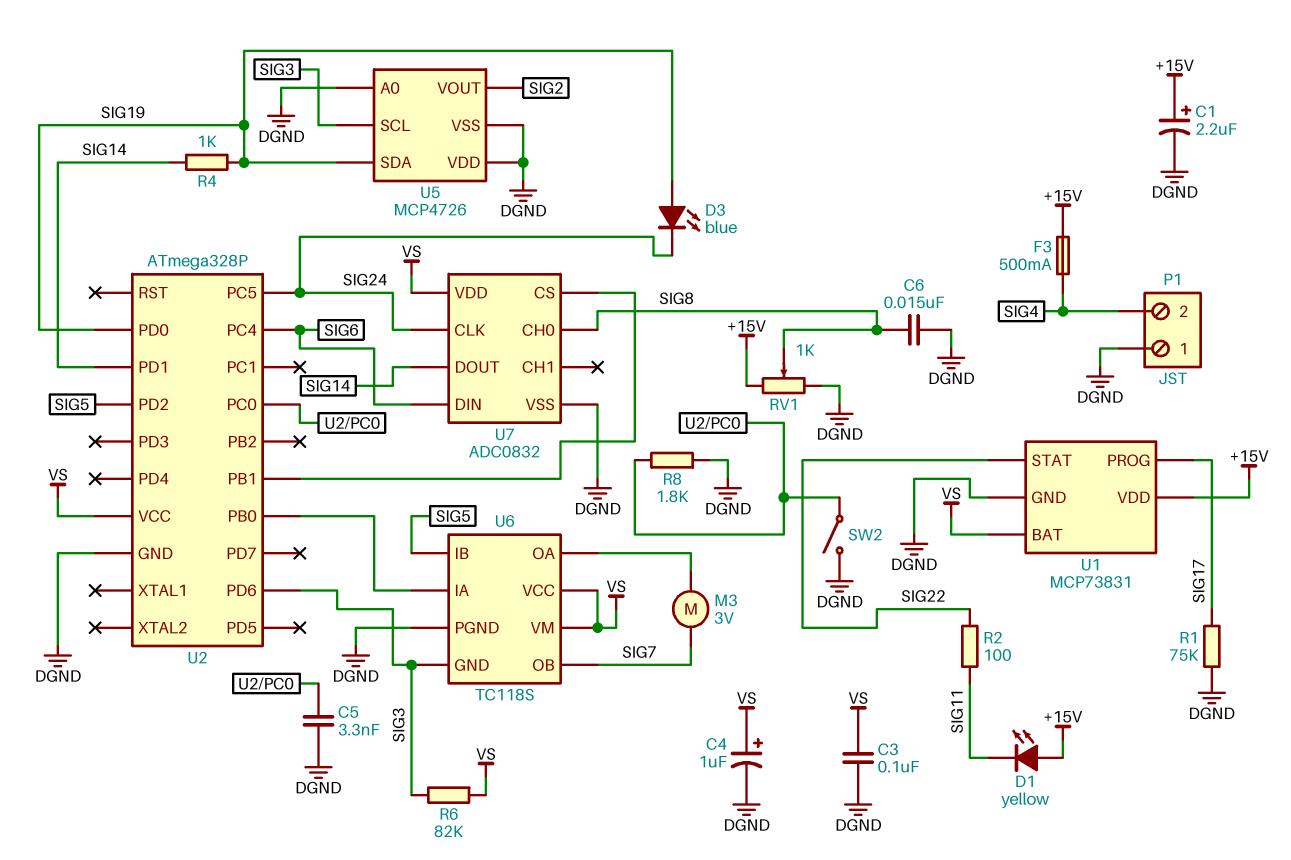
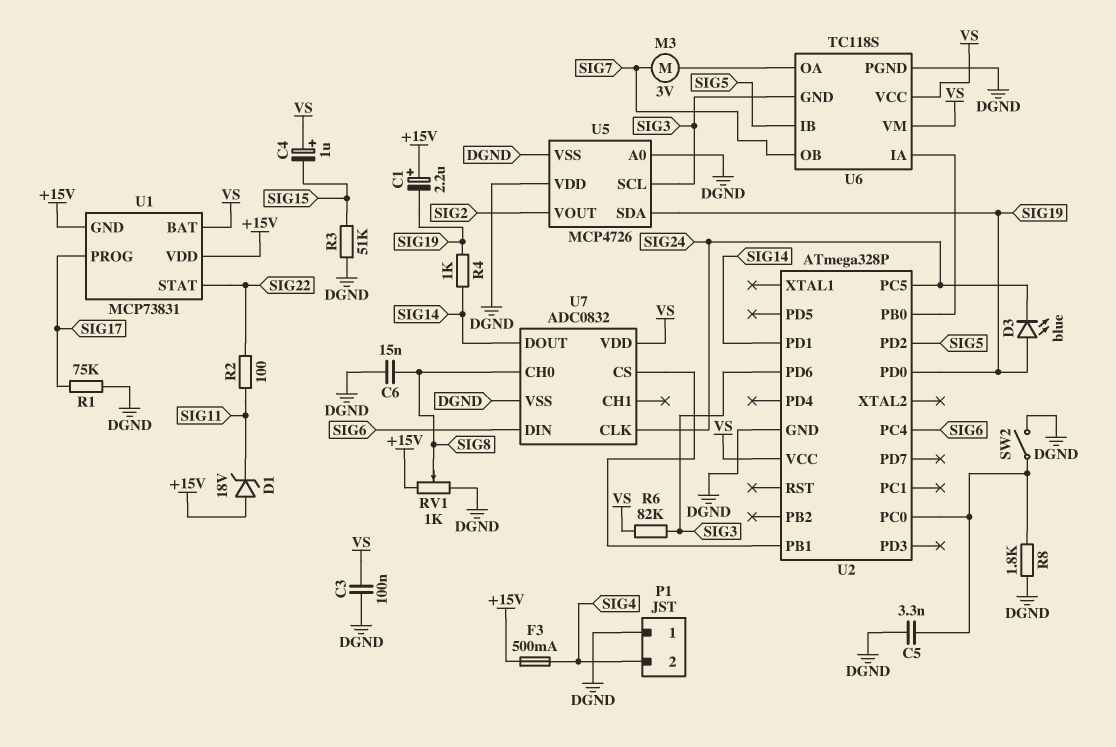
C1: 2.2uF (plus +15V, minus DGND) -> 2.2uF (plus +15V, minus SIG19)
C4: 1uF (plus VS, minus DGND) -> 1uF (plus VS, minus SIG15)
D1: LED yellow (A +15V, K SIG11) -> zener 18V (A +15V, K SIG11)
R3: none -> 51k (DGND, SIG15)
U1 pin GND: DGND -> +15V

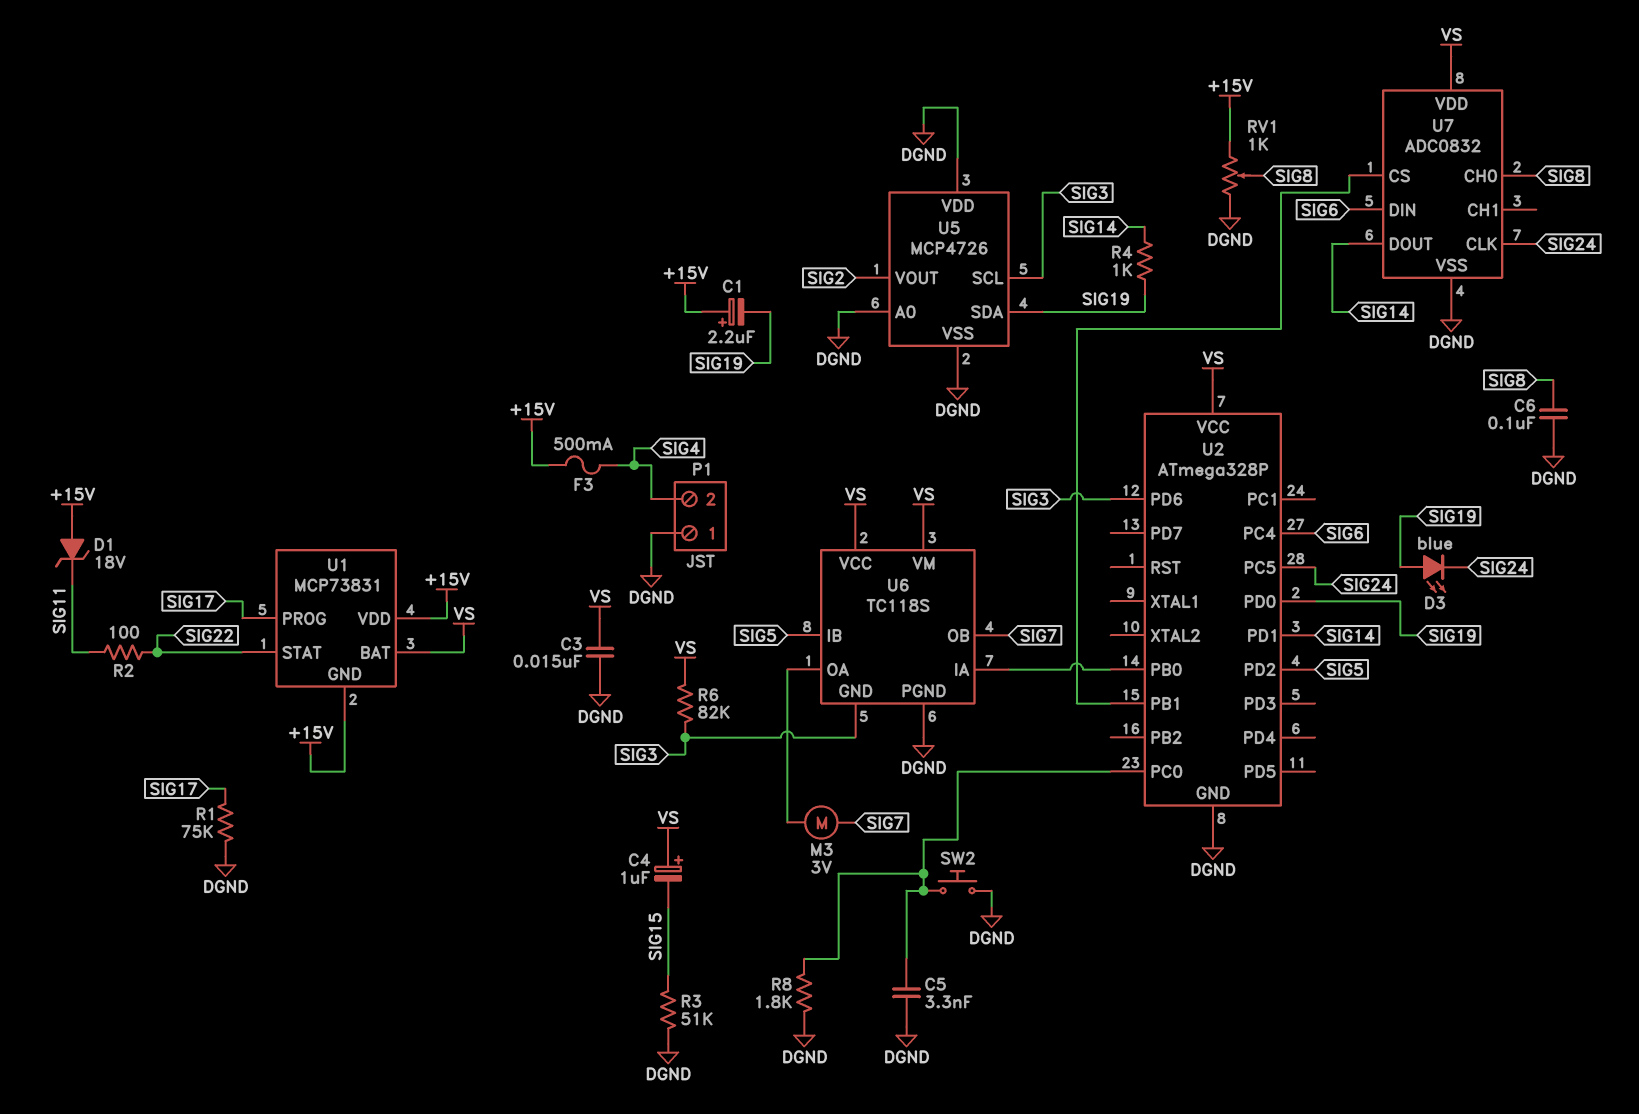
C3: 100nF (DGND, VS) -> 15nF (DGND, VS)
C6: 15nF (DGND, SIG8) -> 100nF (DGND, SIG8)
SW2: switch (DGND, U2/PC0) -> button (DGND, U2/PC0)

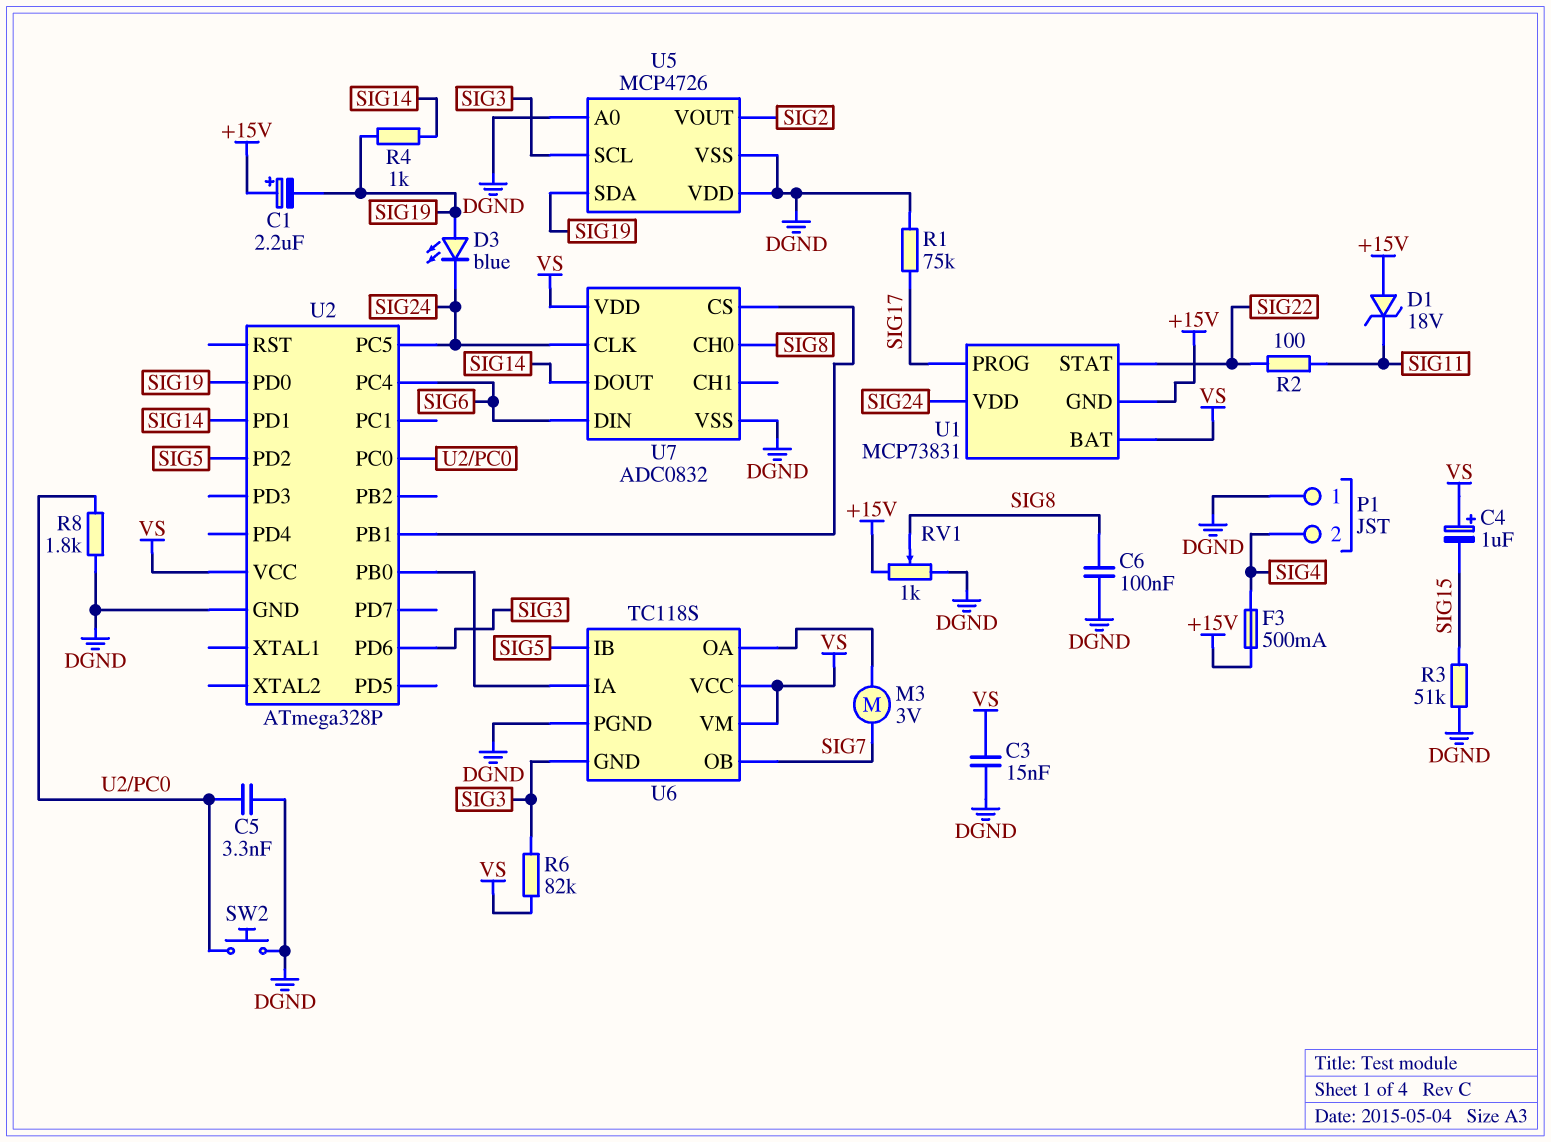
U1 pin VDD: +15V -> SIG24

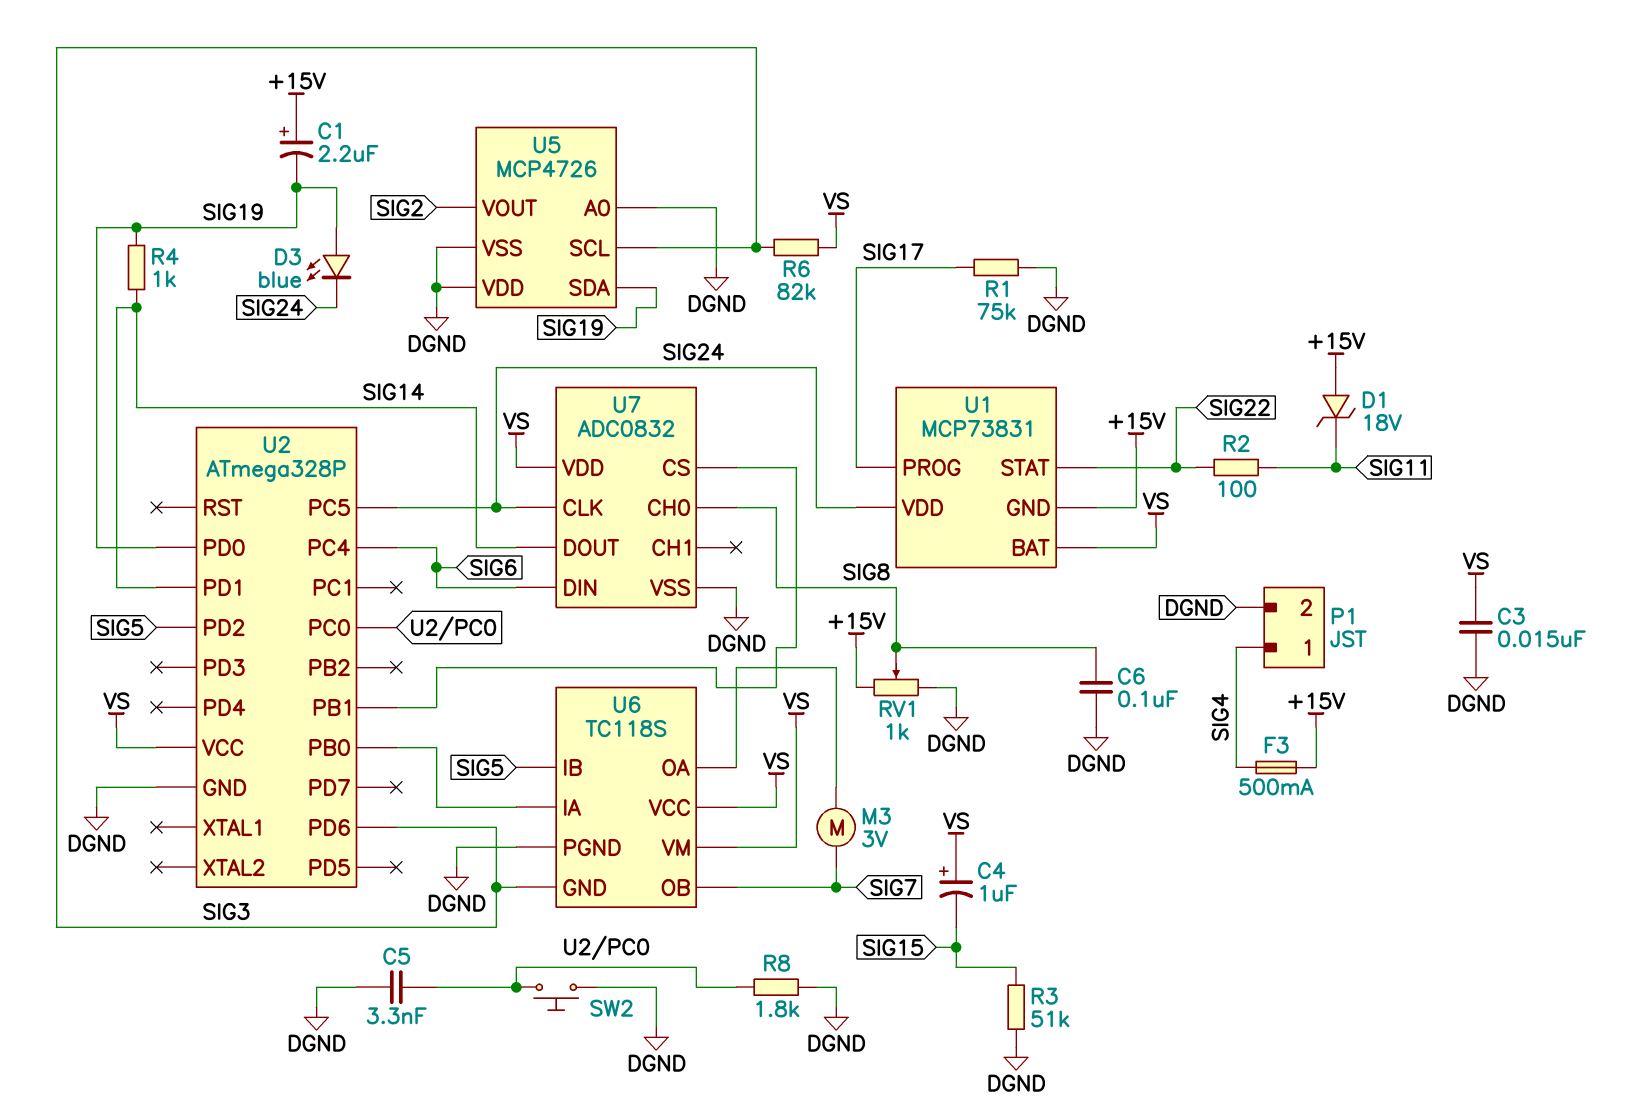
P1 pin 1: DGND -> SIG4
P1 pin 2: SIG4 -> DGND

